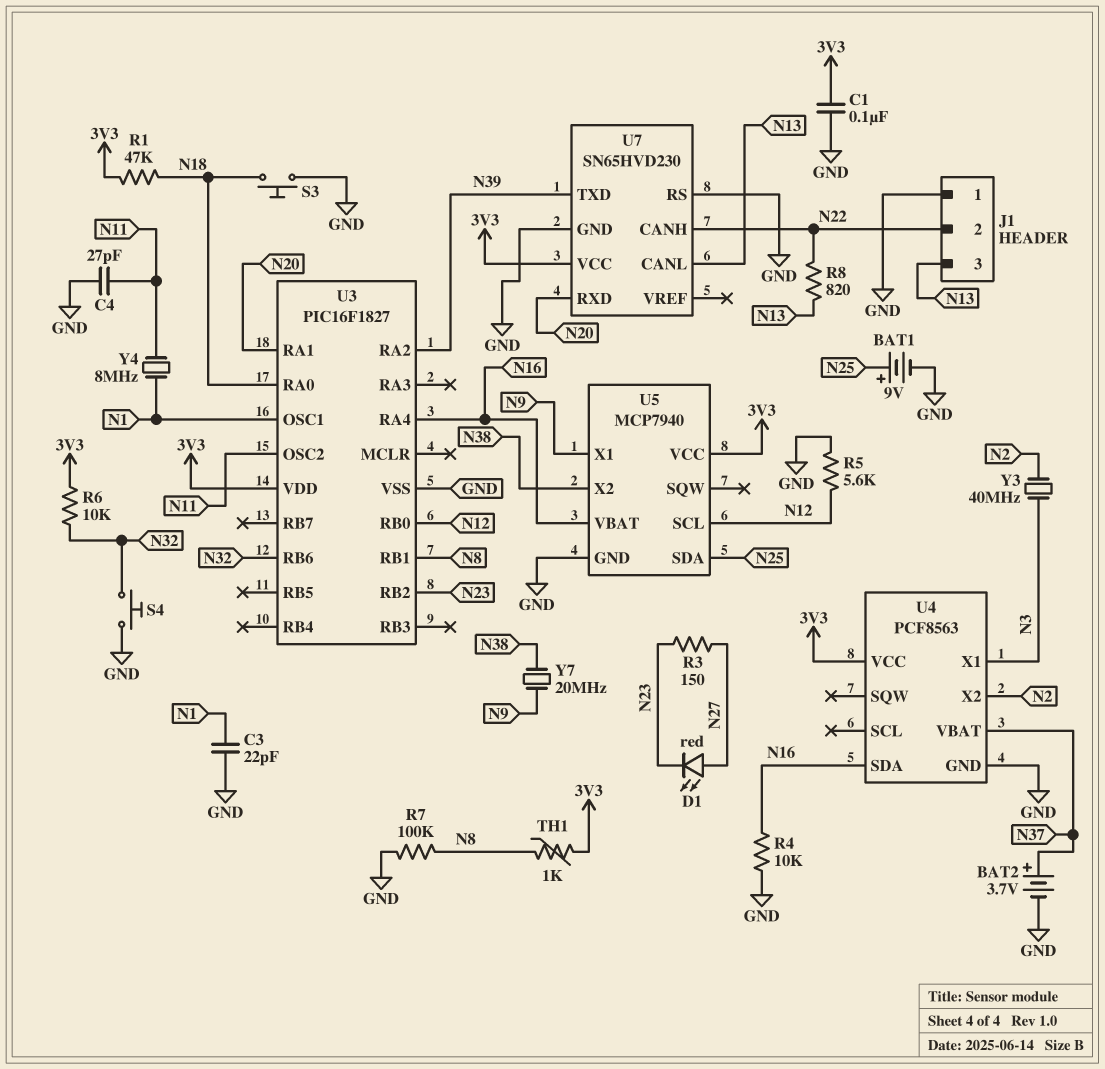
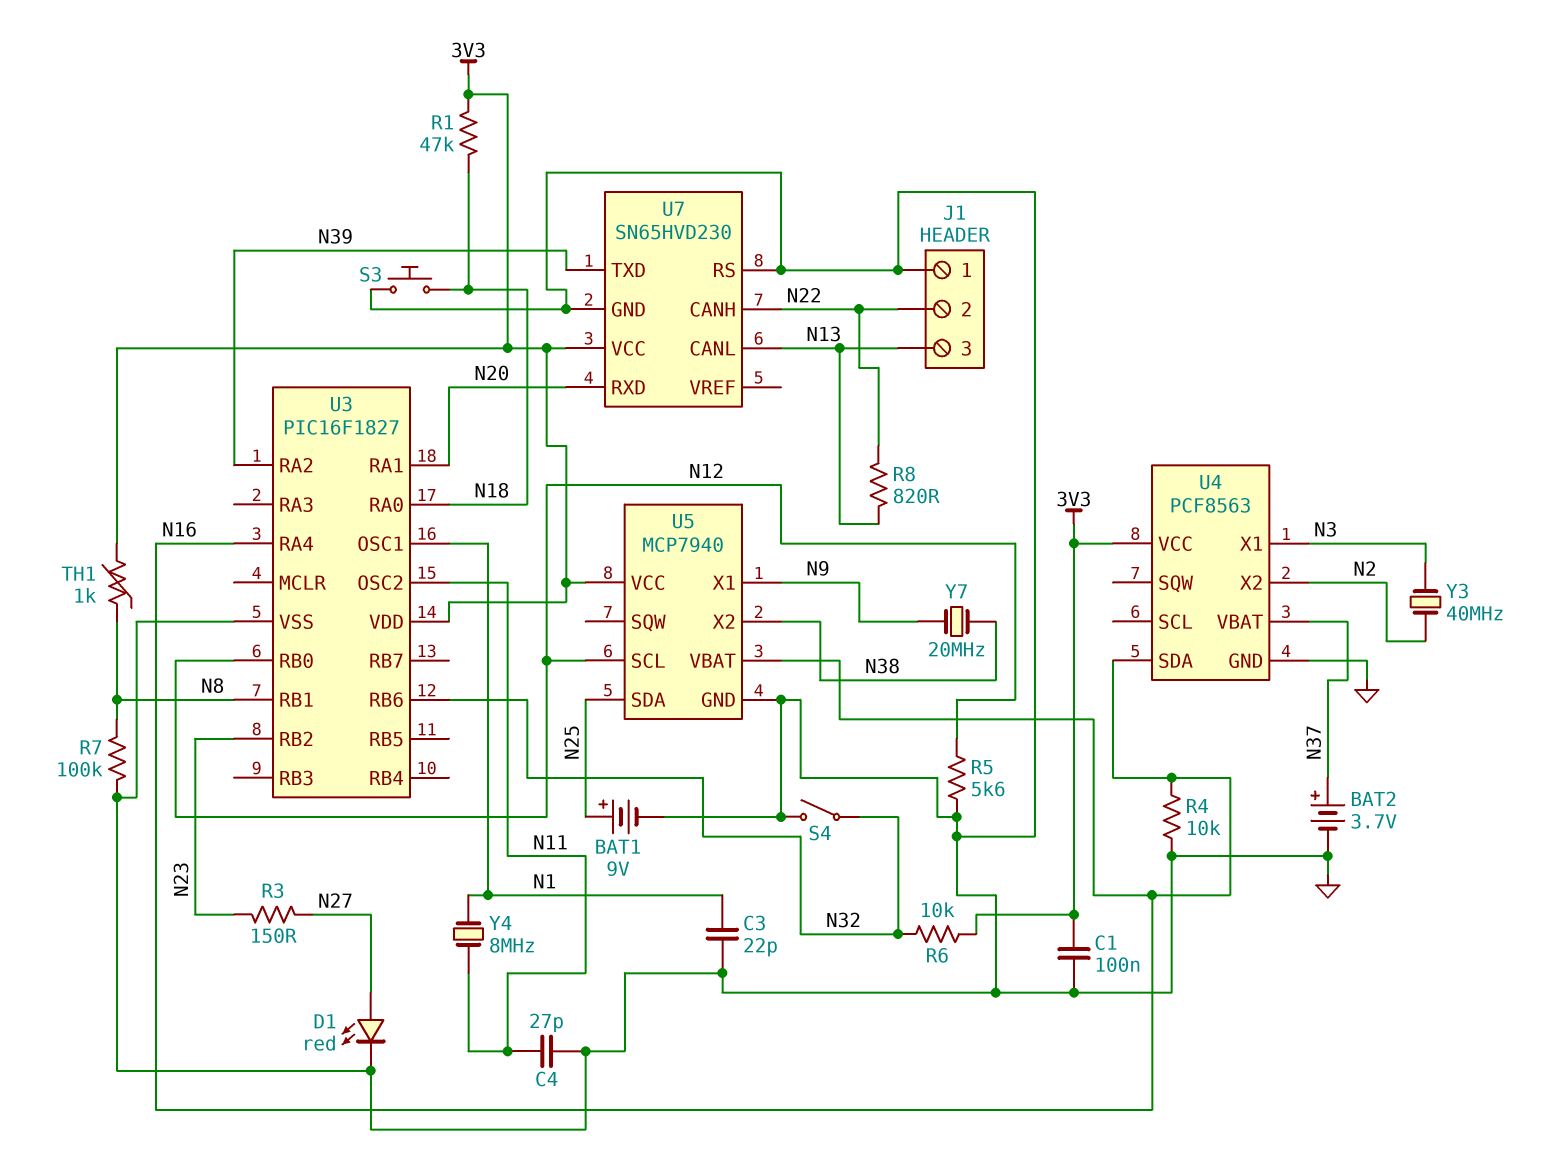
D1: LED red (A N27, K N23) -> LED red (A N27, K GND)
S4: button (GND, N32) -> switch (GND, N32)

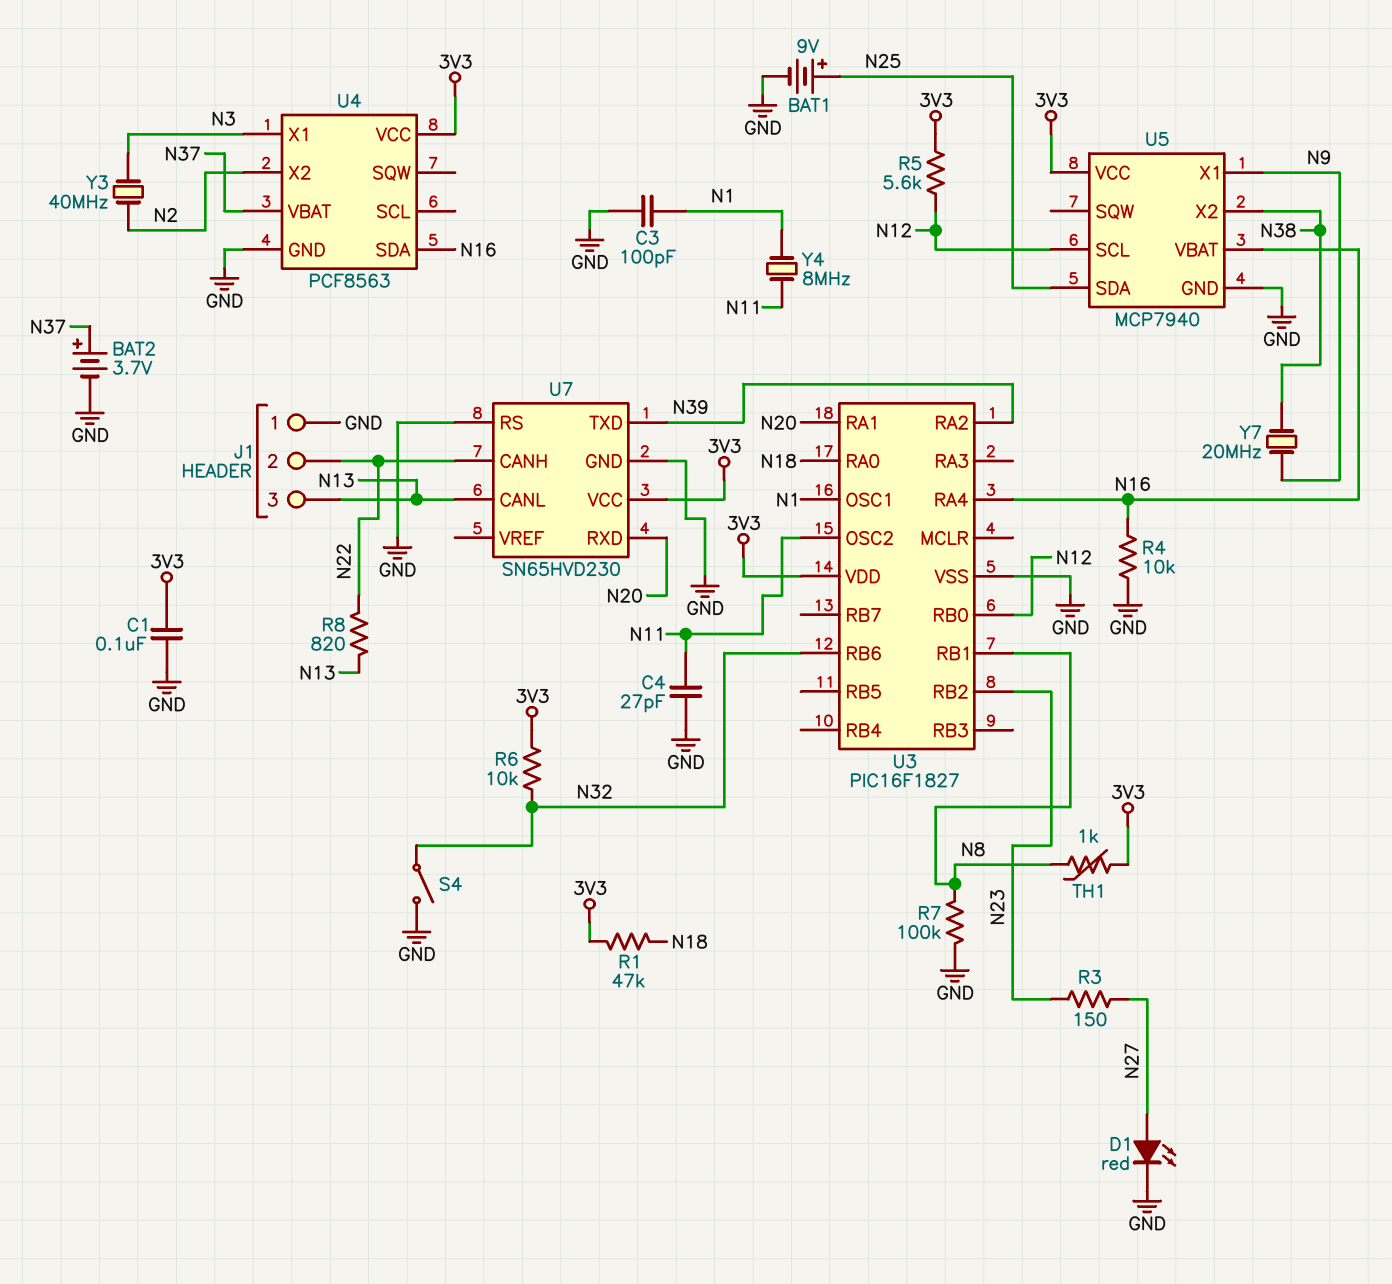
C3: 22pF (GND, N1) -> 100pF (GND, N1)
R5: 5.6k (GND, N12) -> 5.6k (3V3, N12)
S3: button (GND, N18) -> none

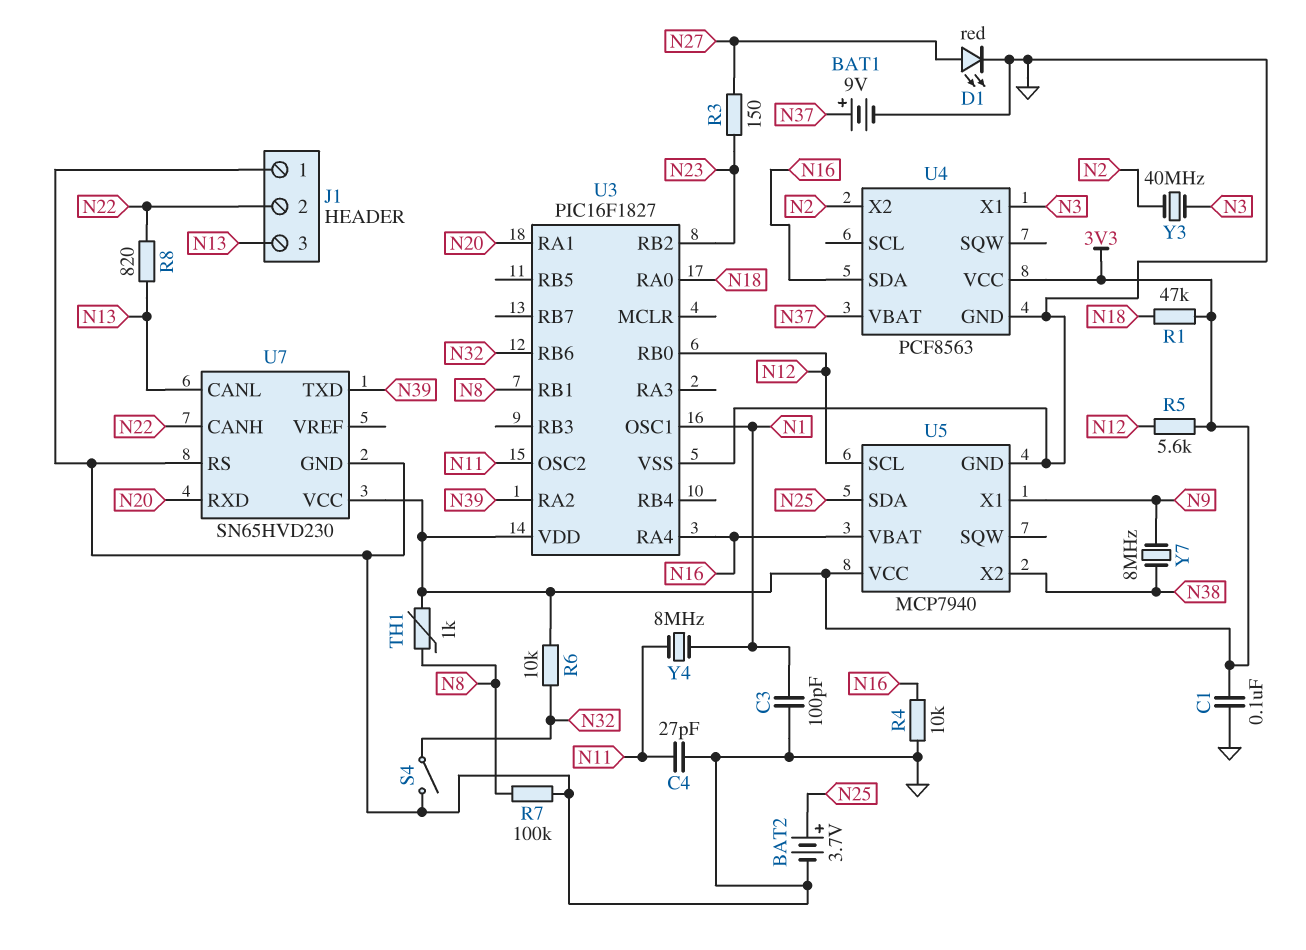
BAT1: 9V (plus N25, minus GND) -> 9V (plus N37, minus GND)
BAT2: 3.7V (plus N37, minus GND) -> 3.7V (plus N25, minus GND)
Y7: 20MHz (N9, N38) -> 8MHz (N9, N38)

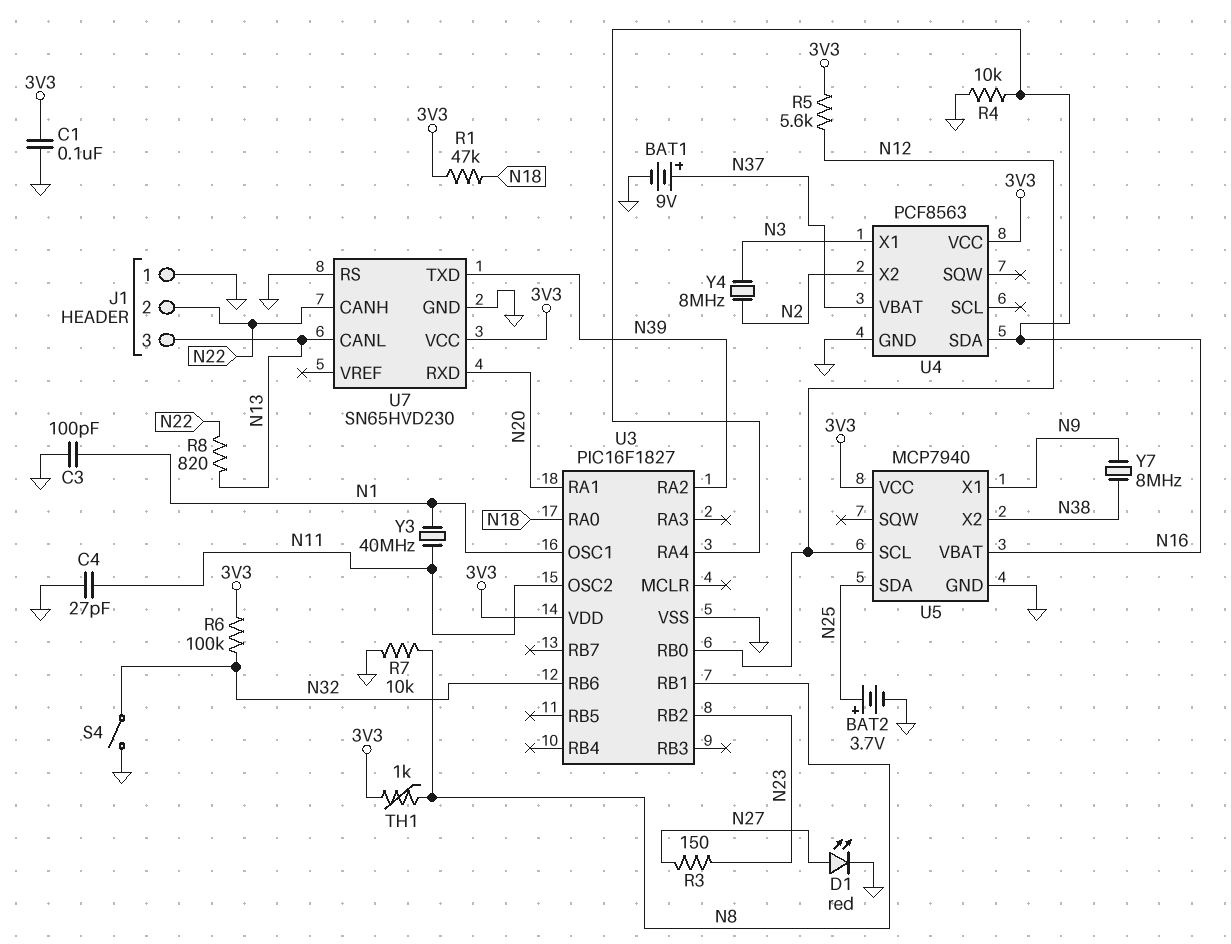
R6: 10k (3V3, N32) -> 100k (3V3, N32)
R7: 100k (GND, N8) -> 10k (GND, N8)
Y3: 40MHz (N2, N3) -> 40MHz (N1, N11)
Y4: 8MHz (N1, N11) -> 8MHz (N2, N3)

